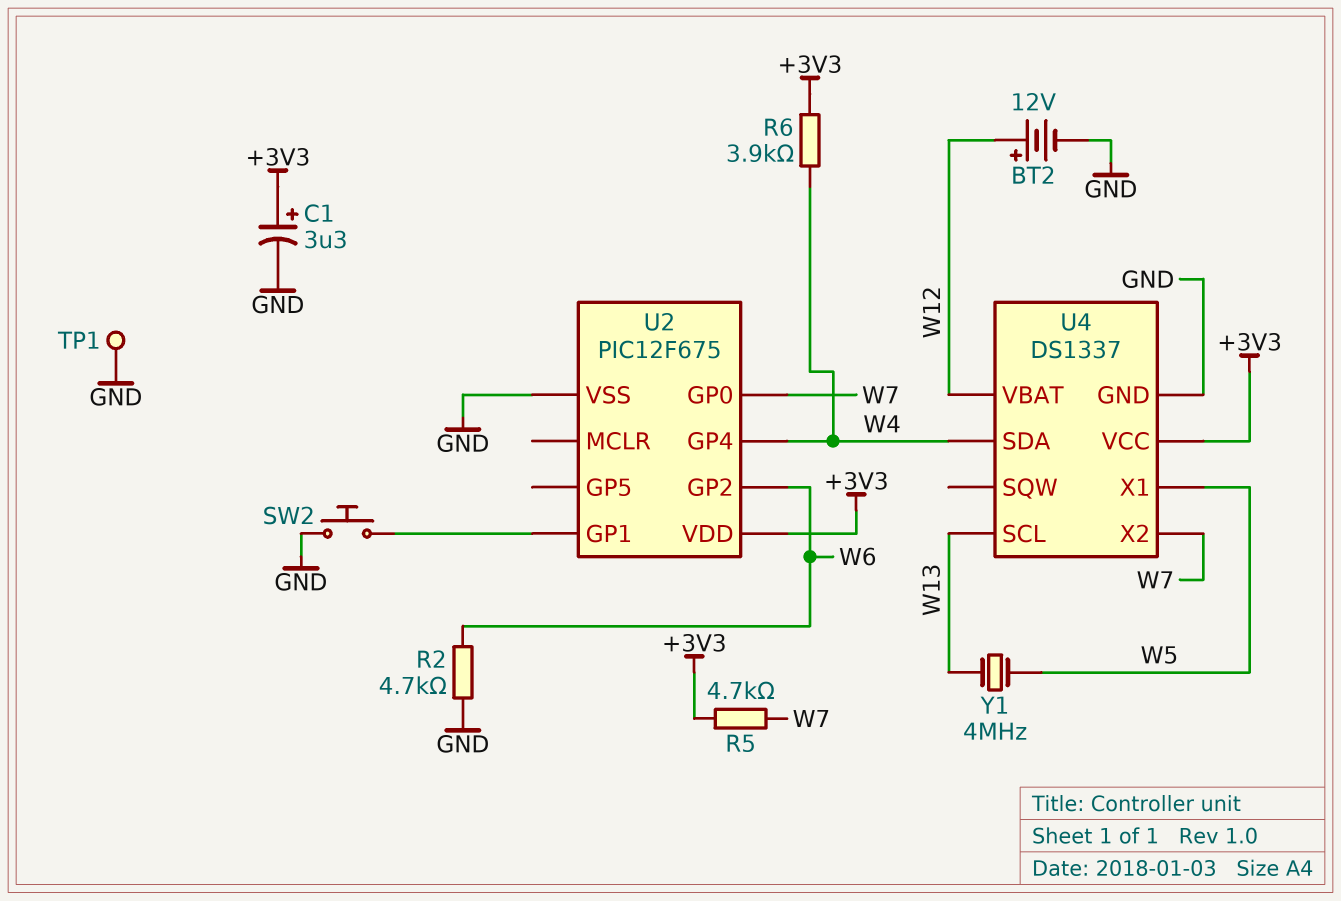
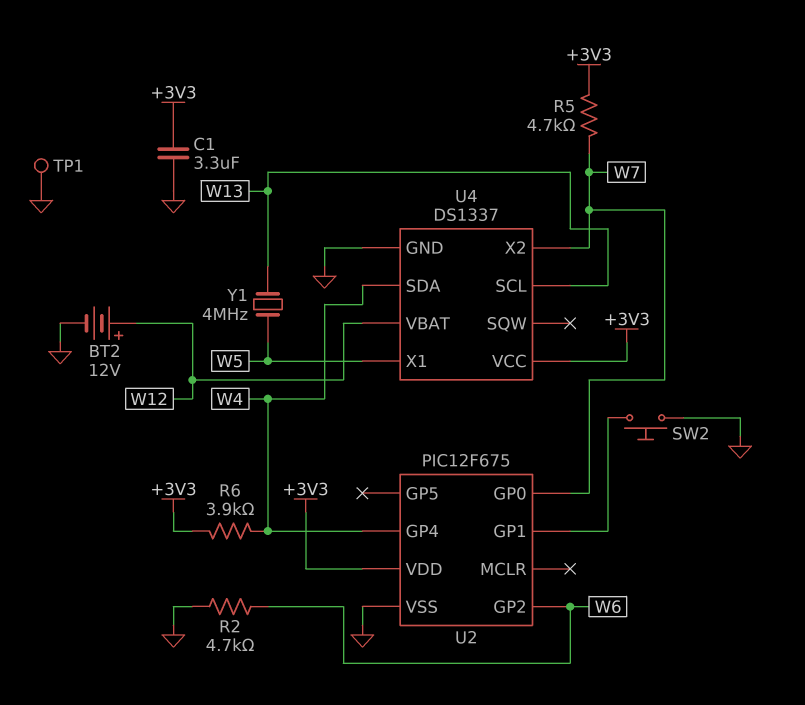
C1: 3.3uF (plus +3V3, minus GND) -> 3.3uF (+3V3, GND)

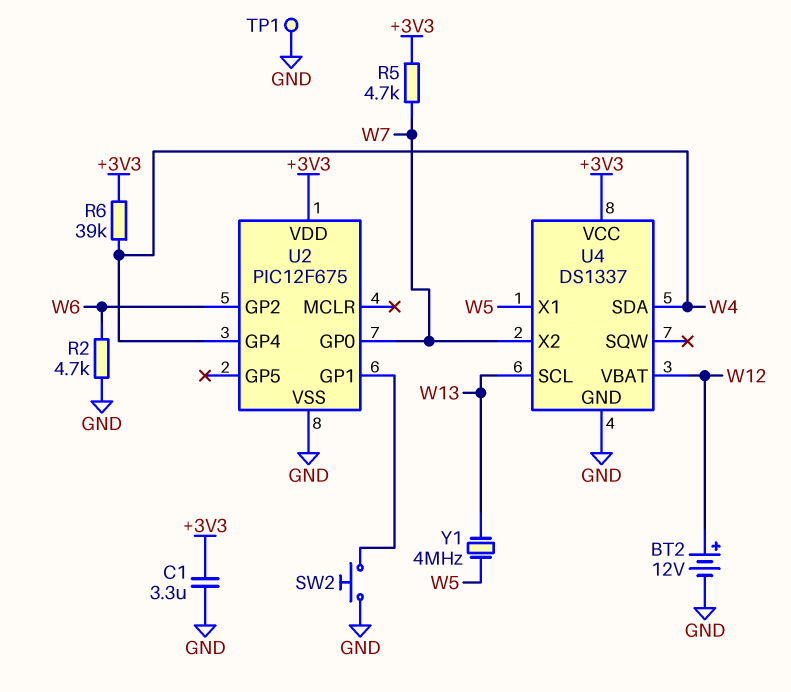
R6: 3.9k (+3V3, W4) -> 39k (+3V3, W4)

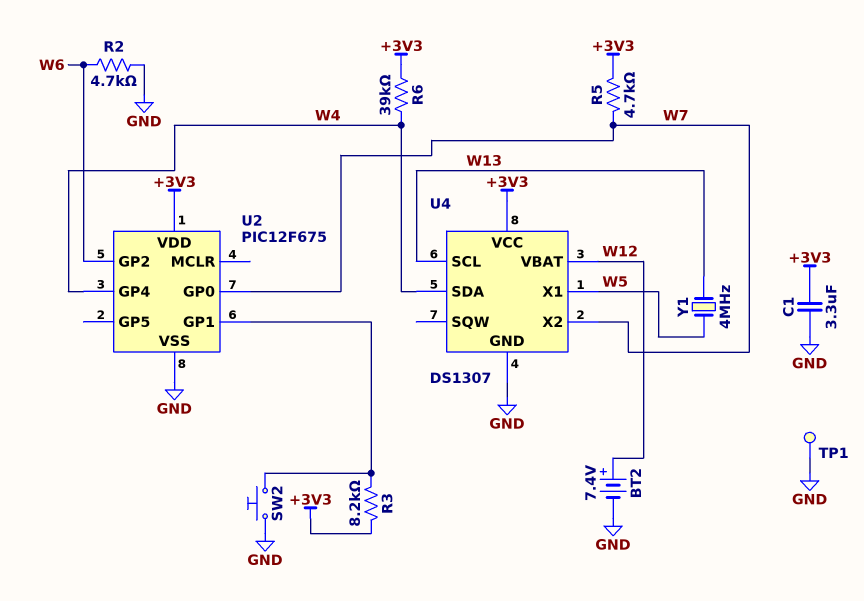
BT2: 12V (plus W12, minus GND) -> 7.4V (plus W12, minus GND)
R3: none -> 8.2k (+3V3, U2/GP1)
U4: DS1337 -> DS1307

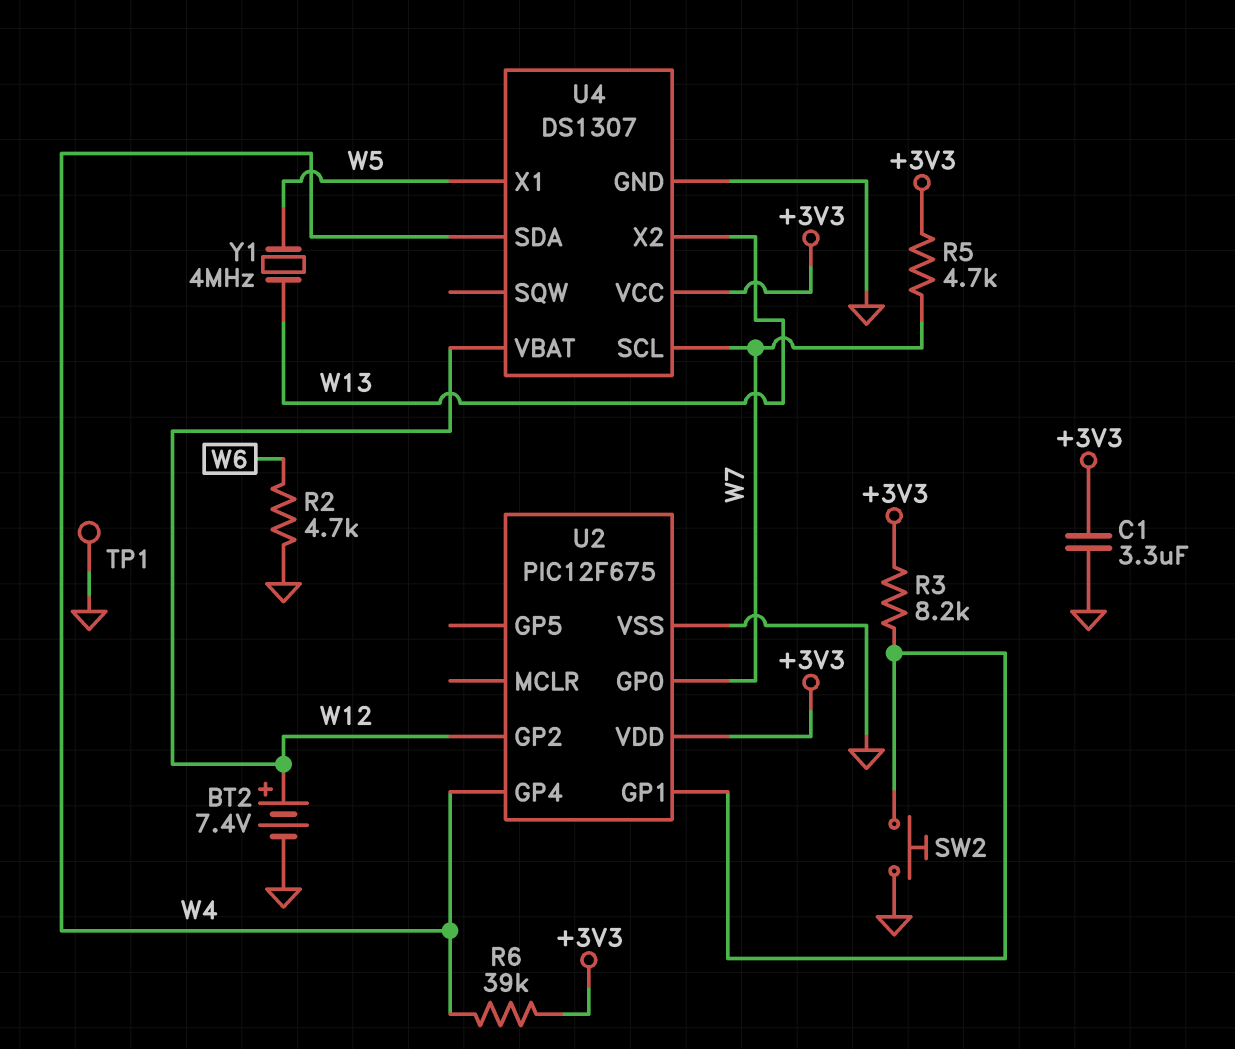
U2 pin GP2: W6 -> W12
U4 pin SCL: W13 -> W7
U4 pin X2: W7 -> W13

